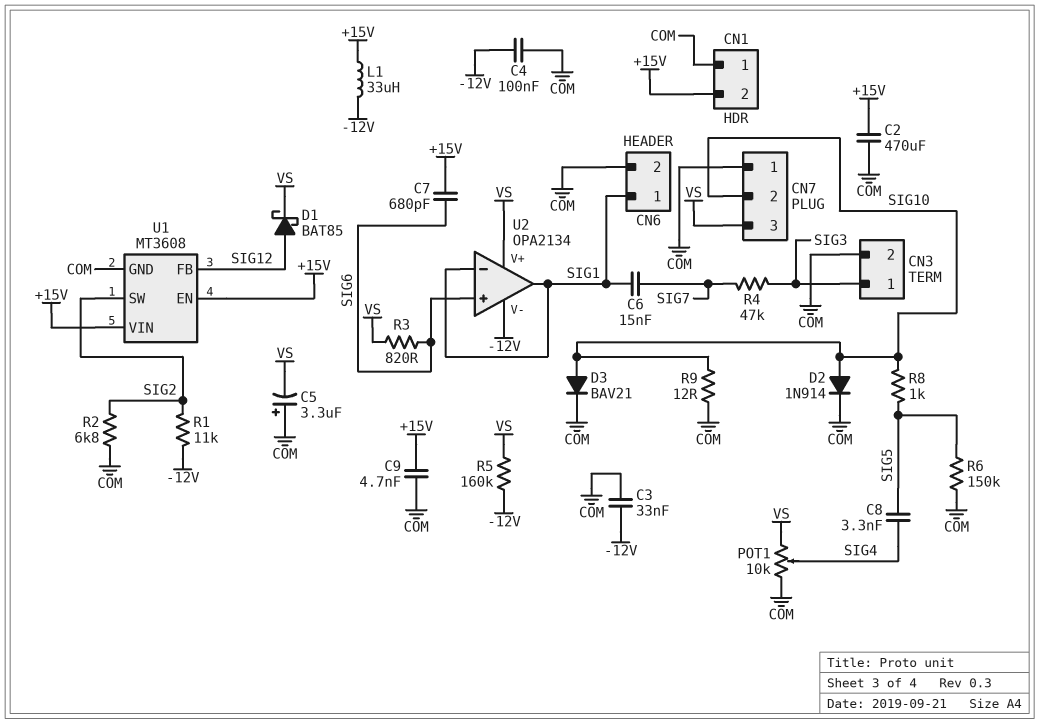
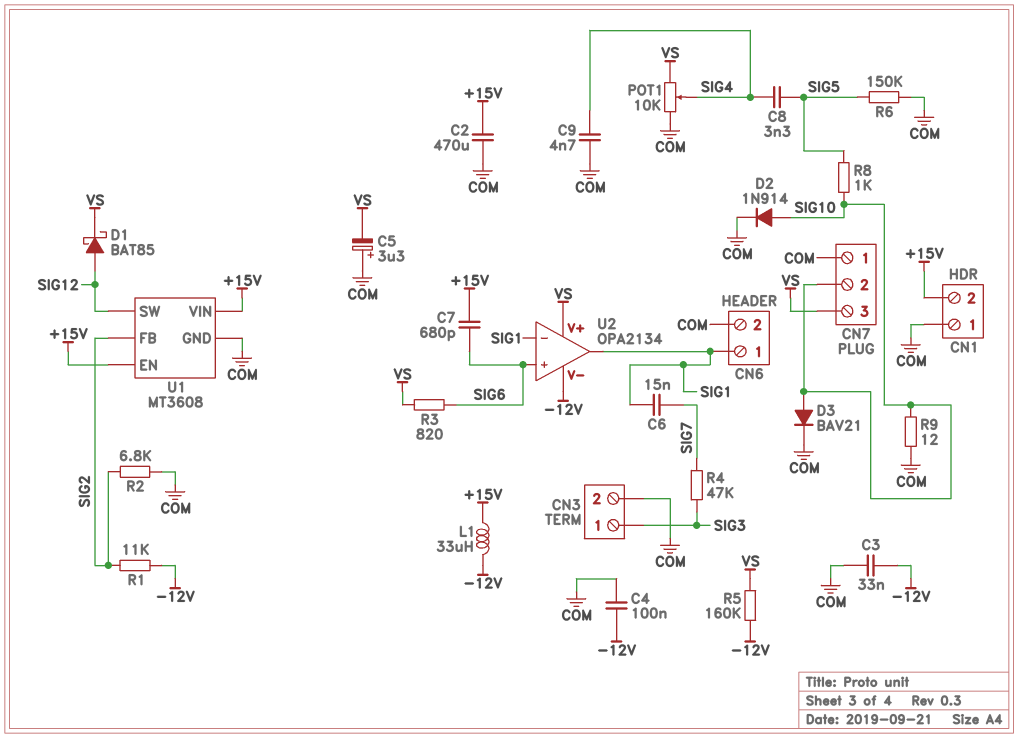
C9: 4.7nF (+15V, COM) -> 4.7nF (COM, SIG4)
U1 pin FB: SIG12 -> SIG2
U1 pin SW: SIG2 -> SIG12

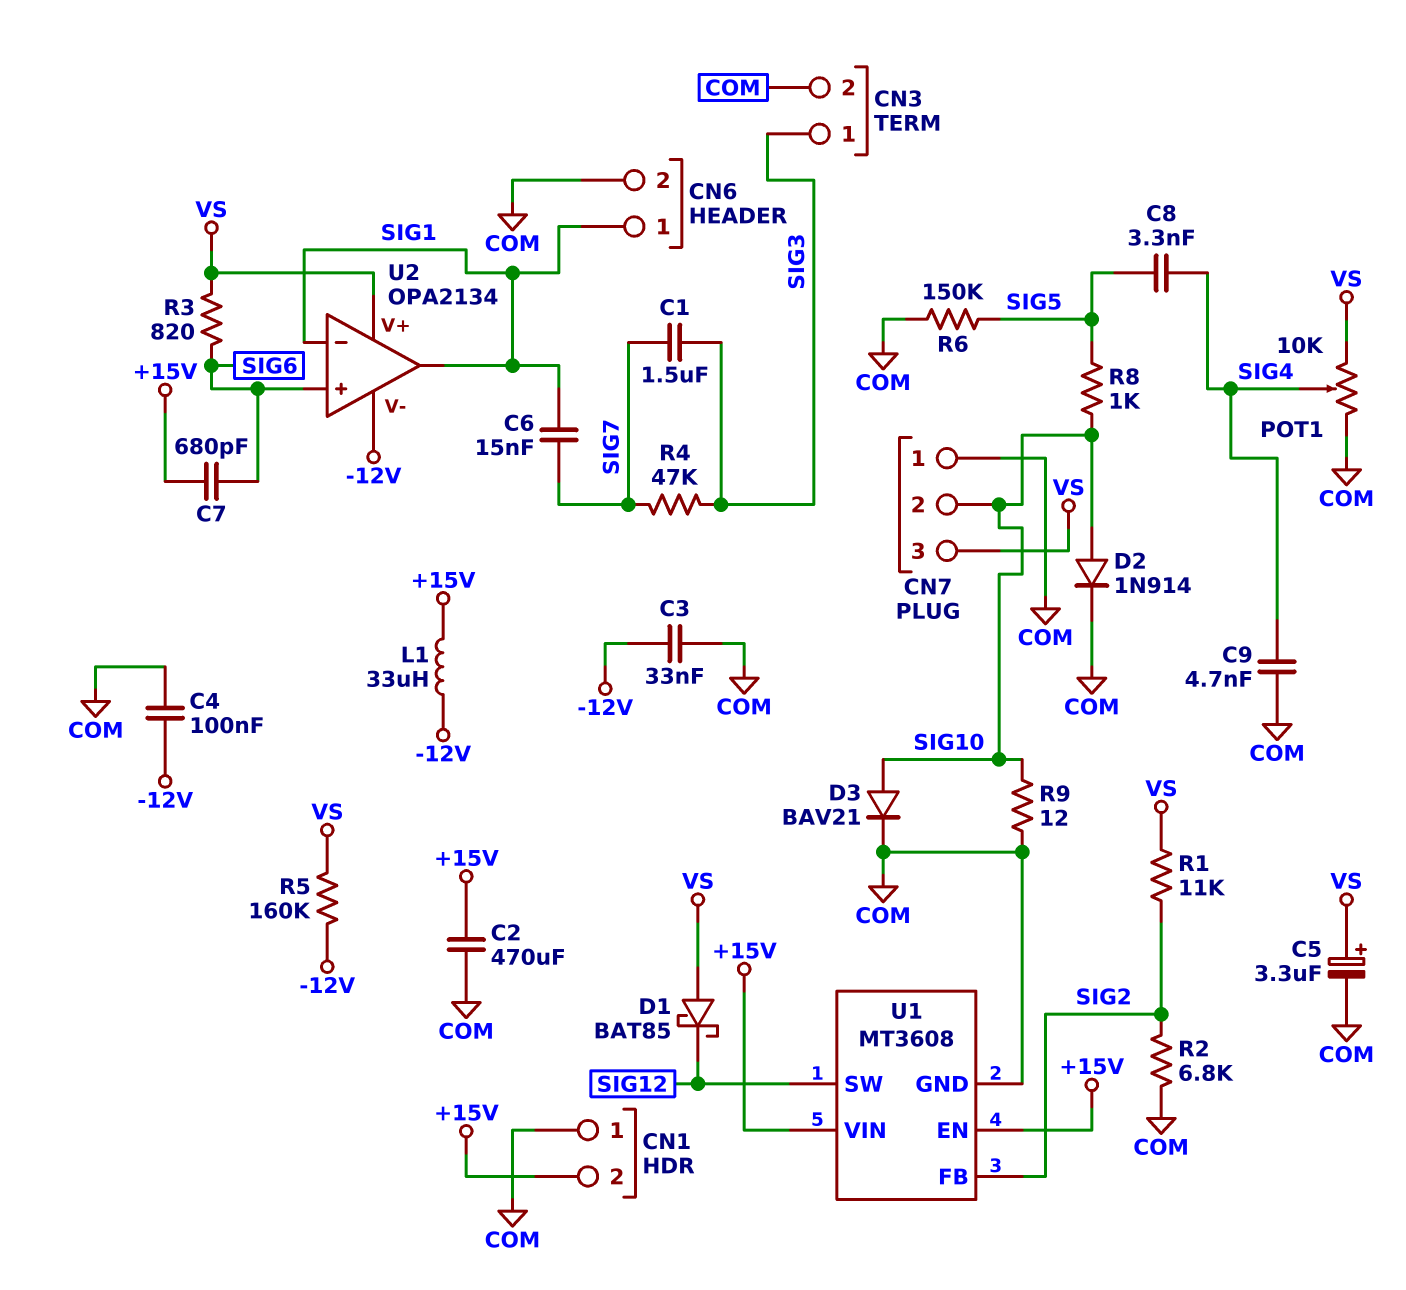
C1: none -> 1.5uF (SIG3, SIG7)
C5: 3.3uF (plus COM, minus VS) -> 3.3uF (plus VS, minus COM)
D1: schottky BAT85 (A SIG12, K VS) -> schottky BAT85 (A VS, K SIG12)
R1: 11k (-12V, SIG2) -> 11k (SIG2, VS)

